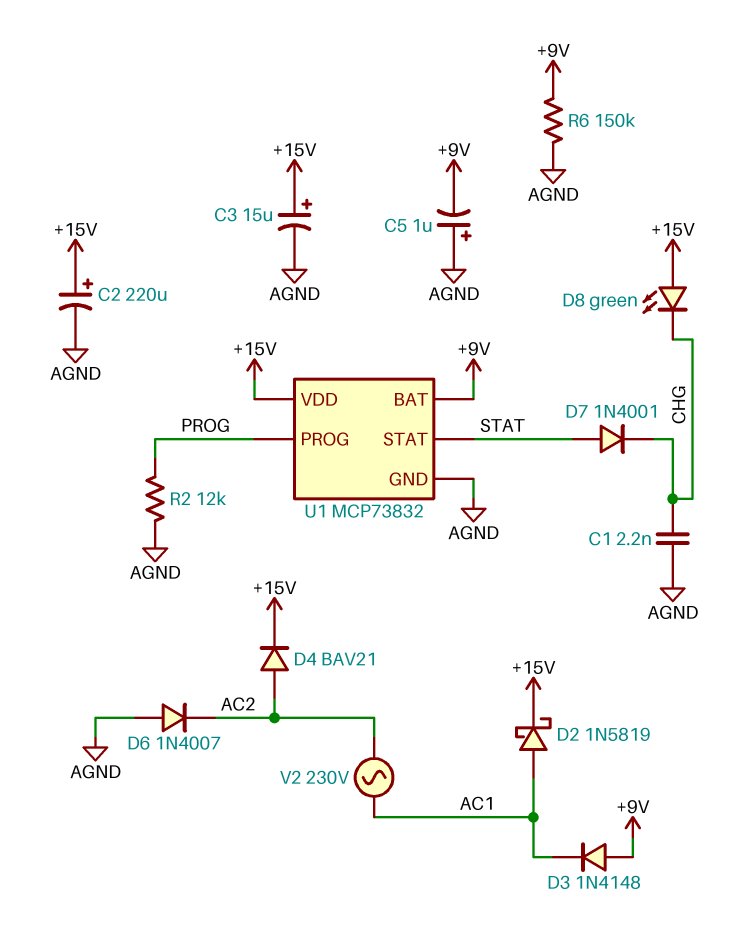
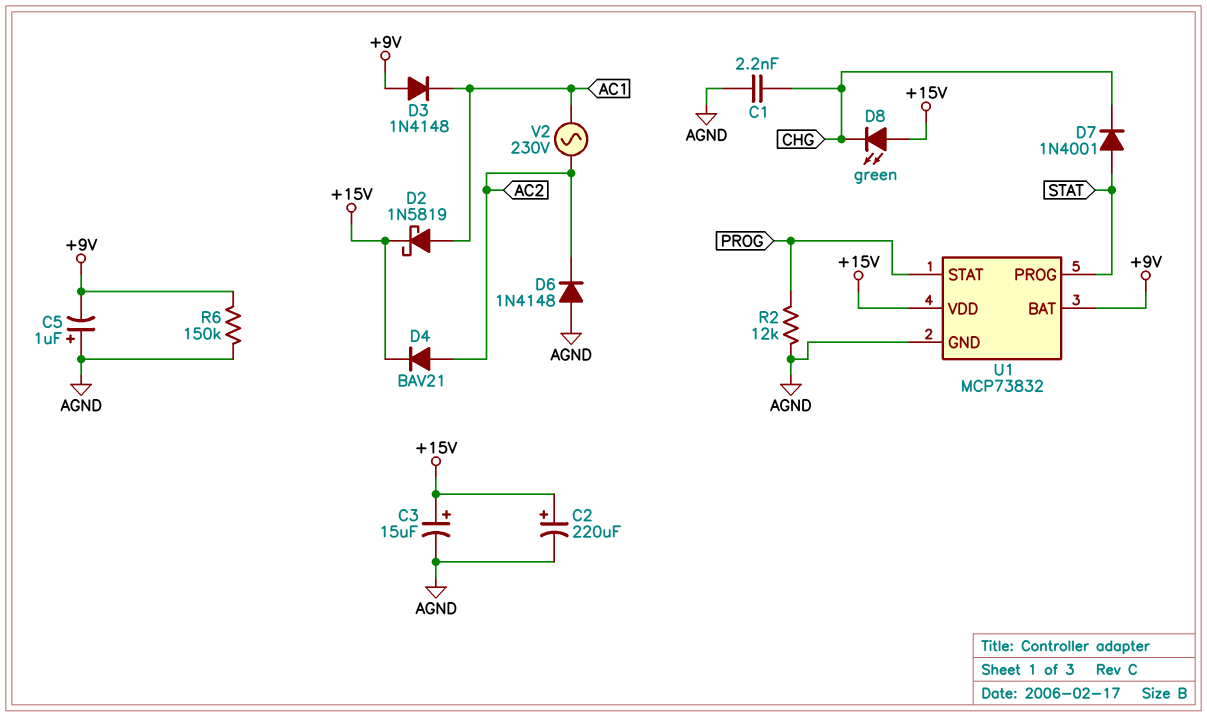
D6: diode 1N4007 (A AGND, K AC2) -> diode 1N4148 (A AGND, K AC2)
U1 pin PROG: PROG -> STAT
U1 pin STAT: STAT -> PROG

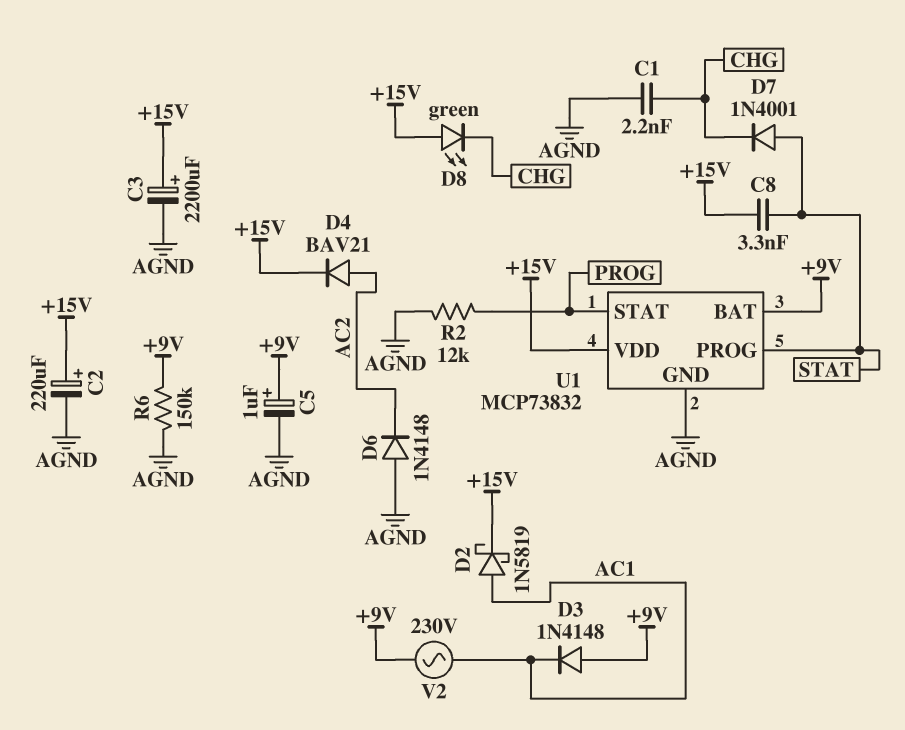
C3: 15uF (plus +15V, minus AGND) -> 2200uF (plus +15V, minus AGND)
C5: 1uF (plus AGND, minus +9V) -> 1uF (plus +9V, minus AGND)
C8: none -> 3.3nF (+15V, STAT)
V2: AC 230V (AC1, AC2) -> AC 230V (+9V, AC1)

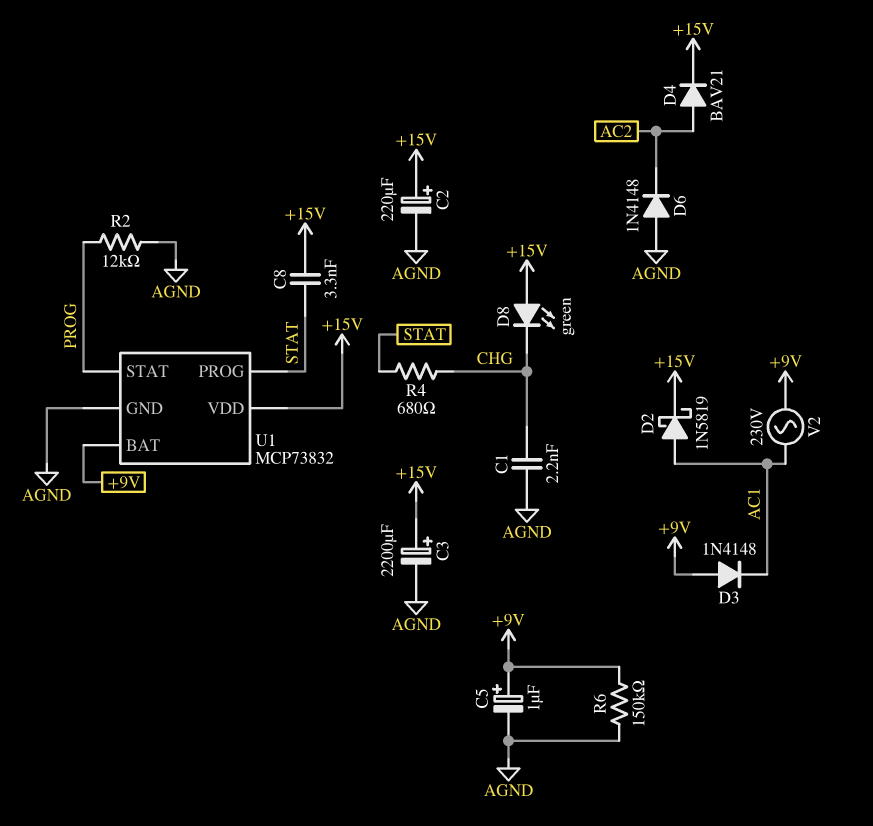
D7: diode 1N4001 (A STAT, K CHG) -> none
R4: none -> 680 (CHG, STAT)

